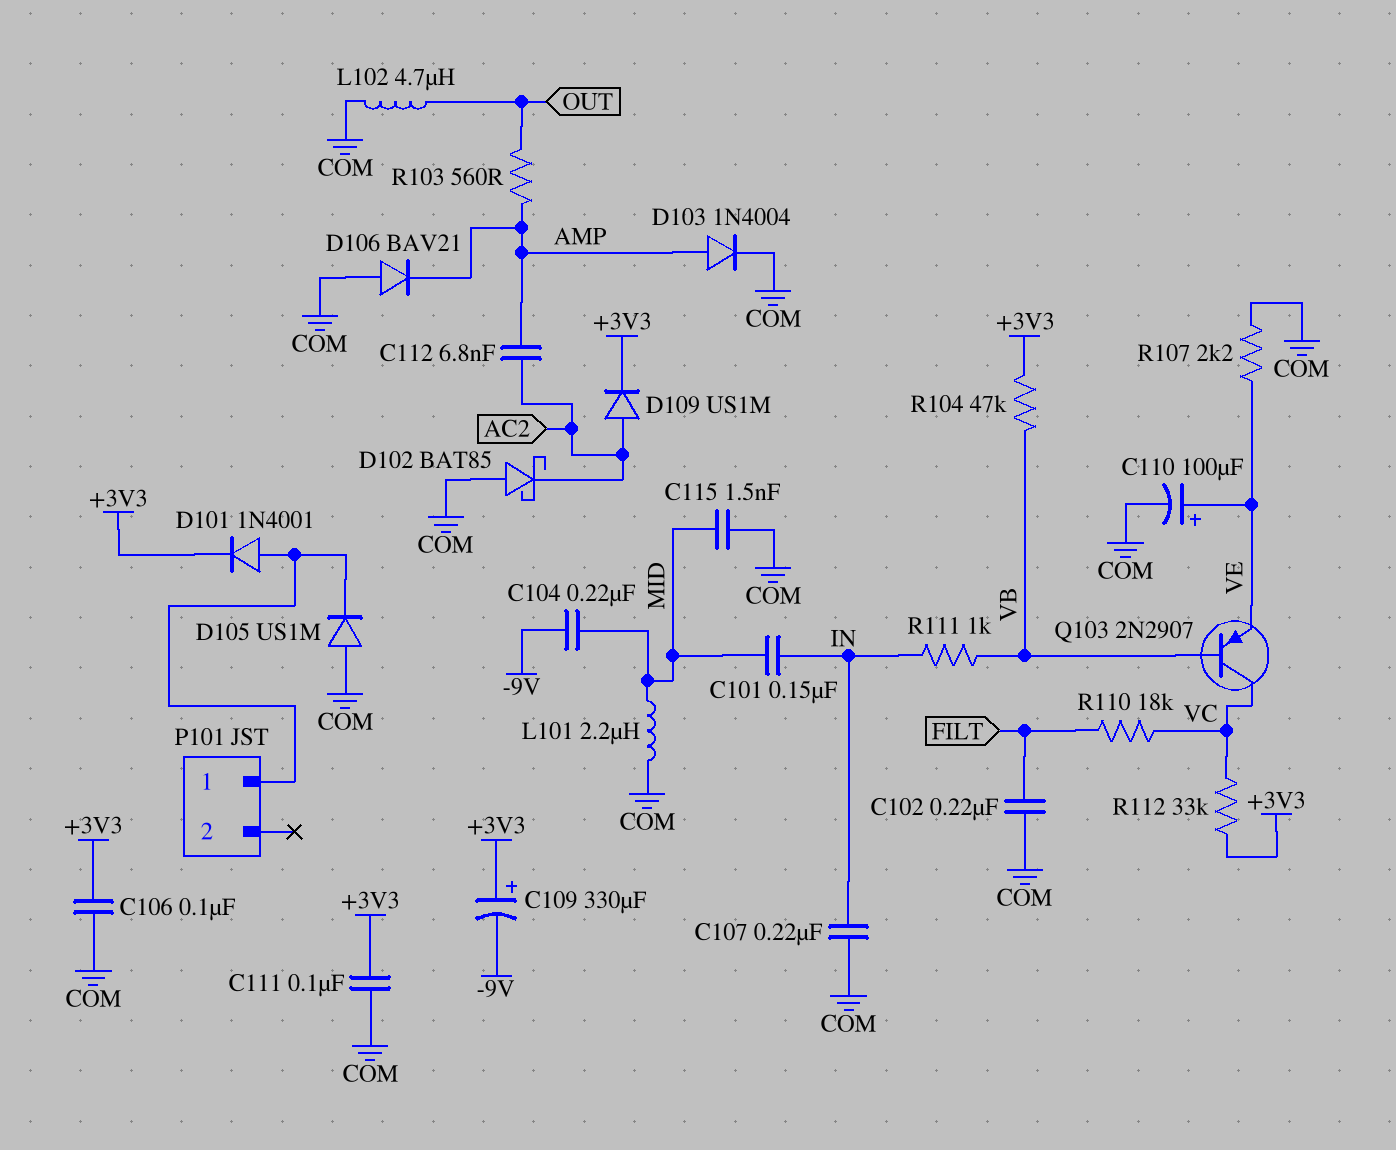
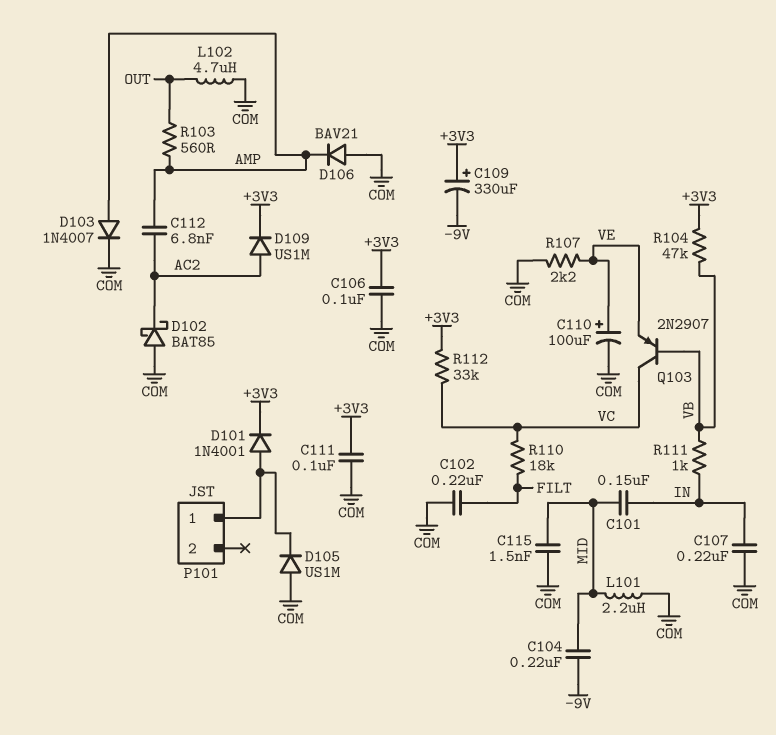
D103: diode 1N4004 (A AMP, K COM) -> diode 1N4007 (A AMP, K COM)

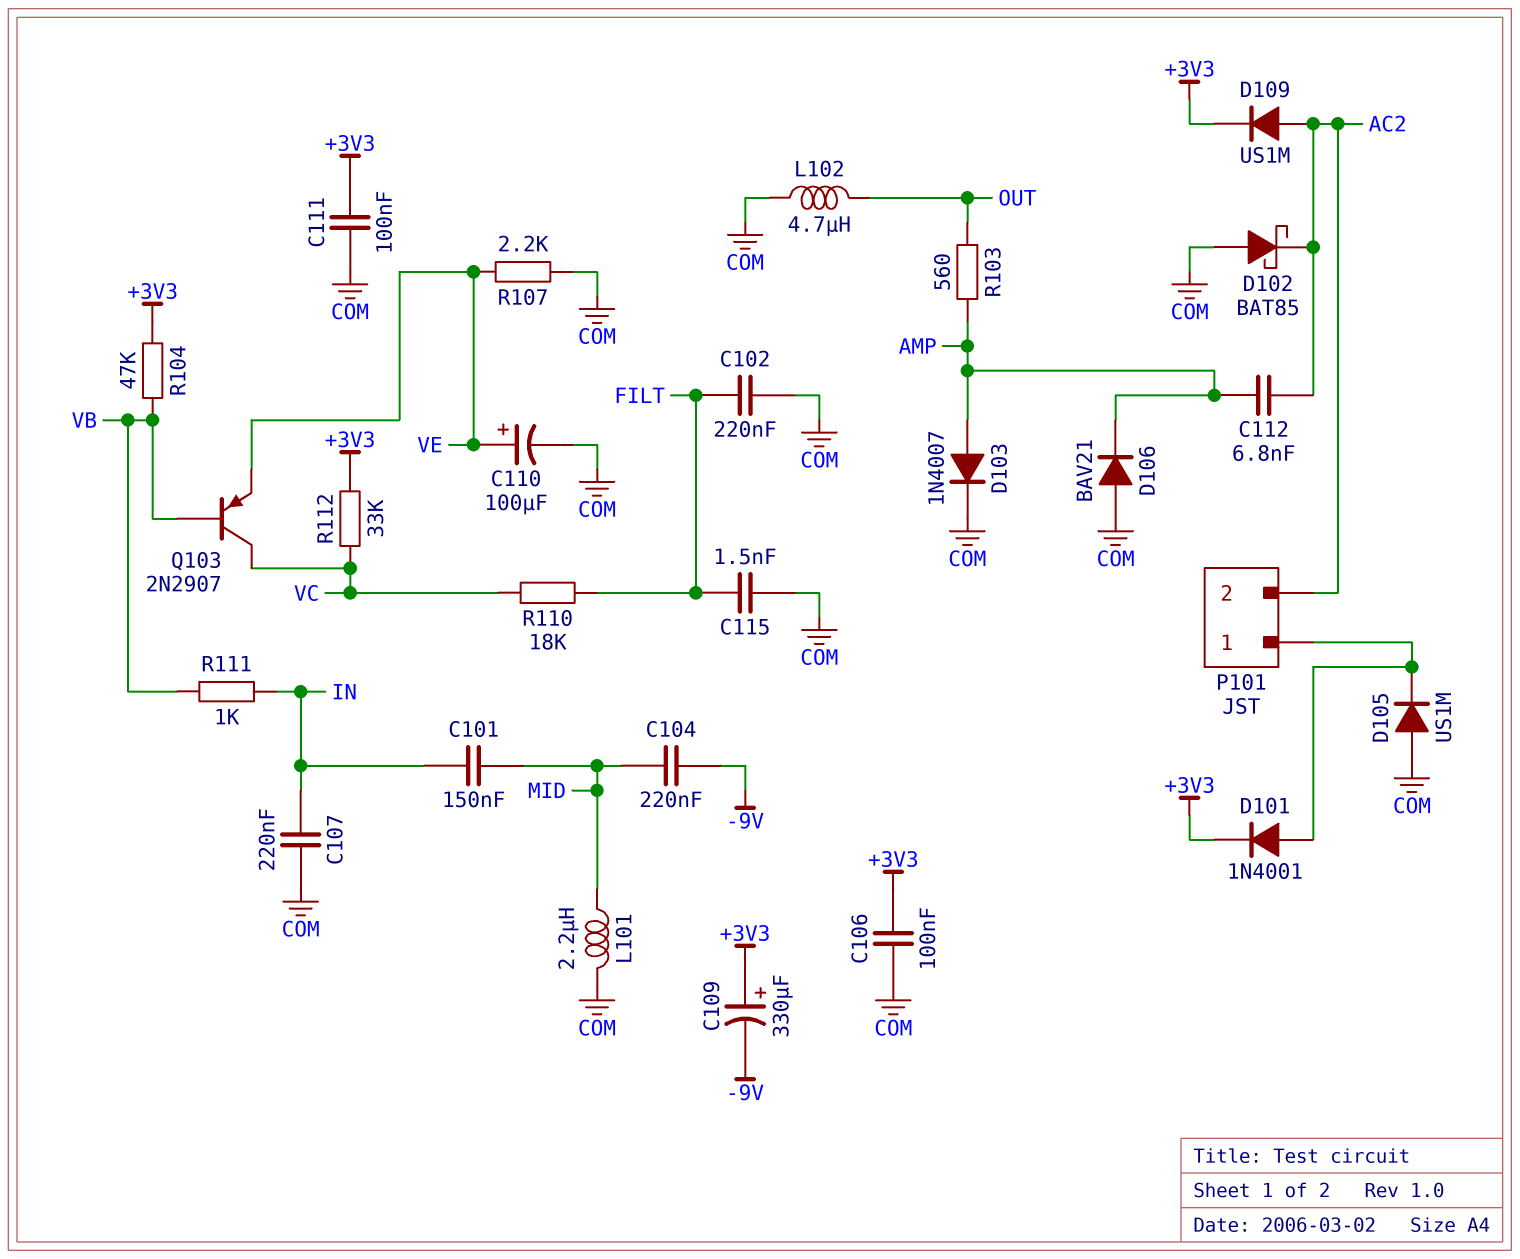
C115: 1.5nF (COM, MID) -> 1.5nF (COM, FILT)
P101 pin 2: none -> AC2

